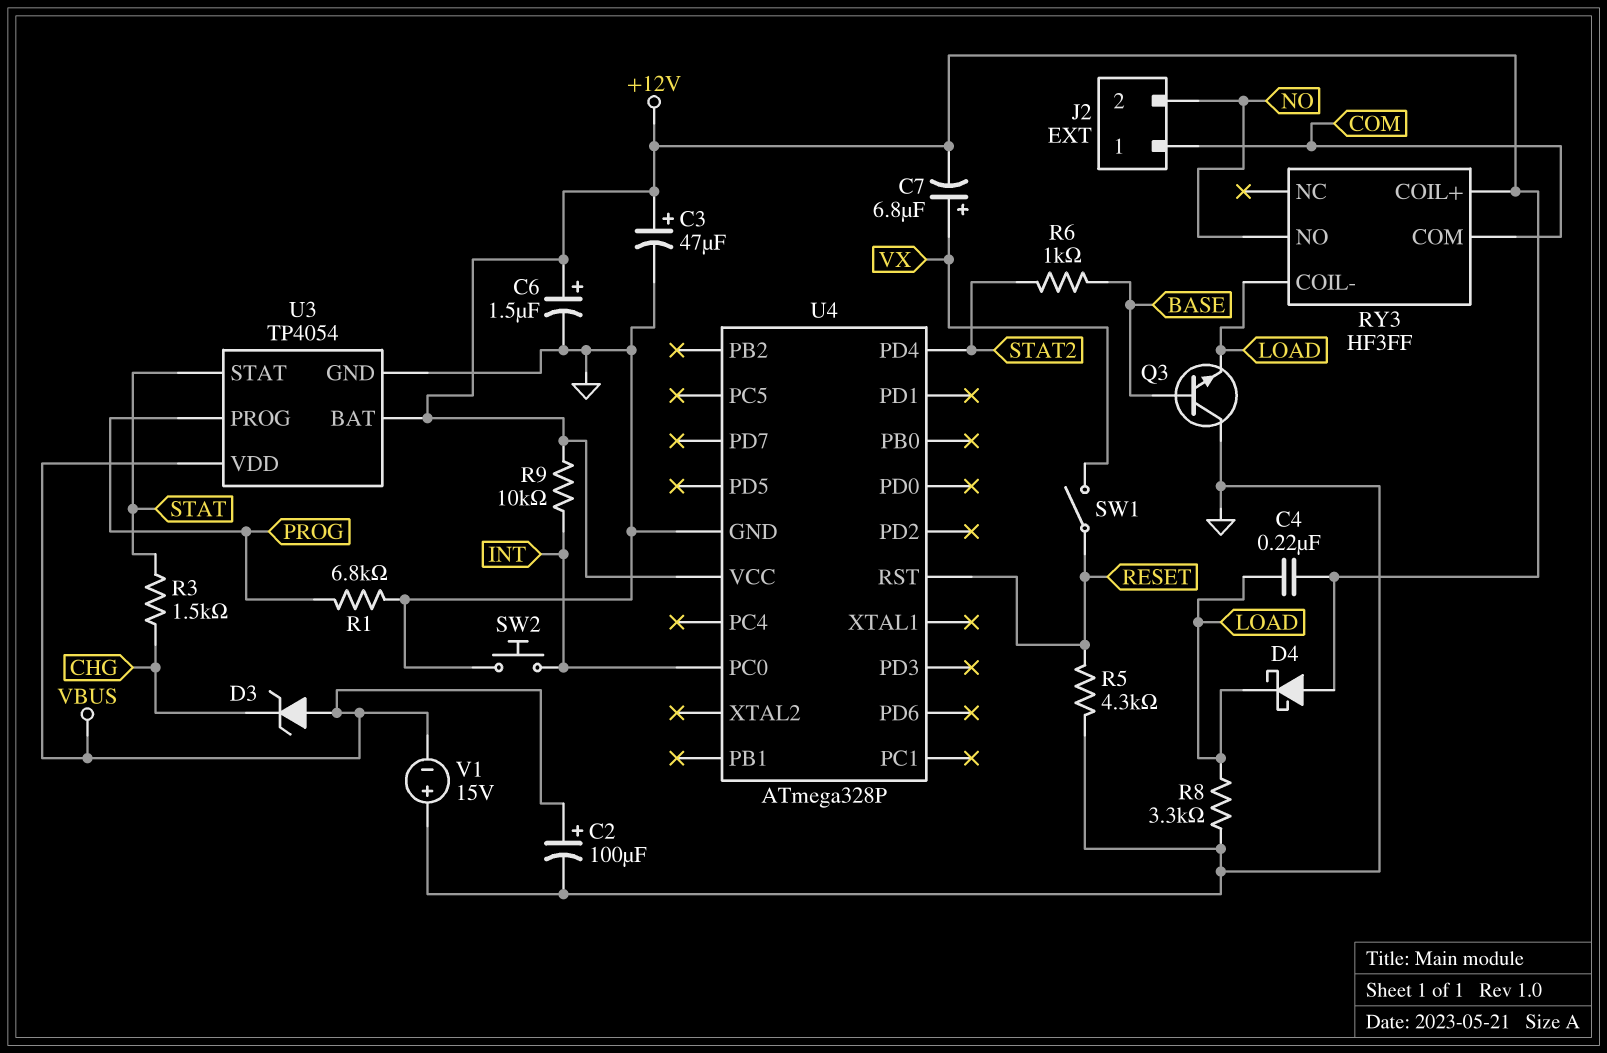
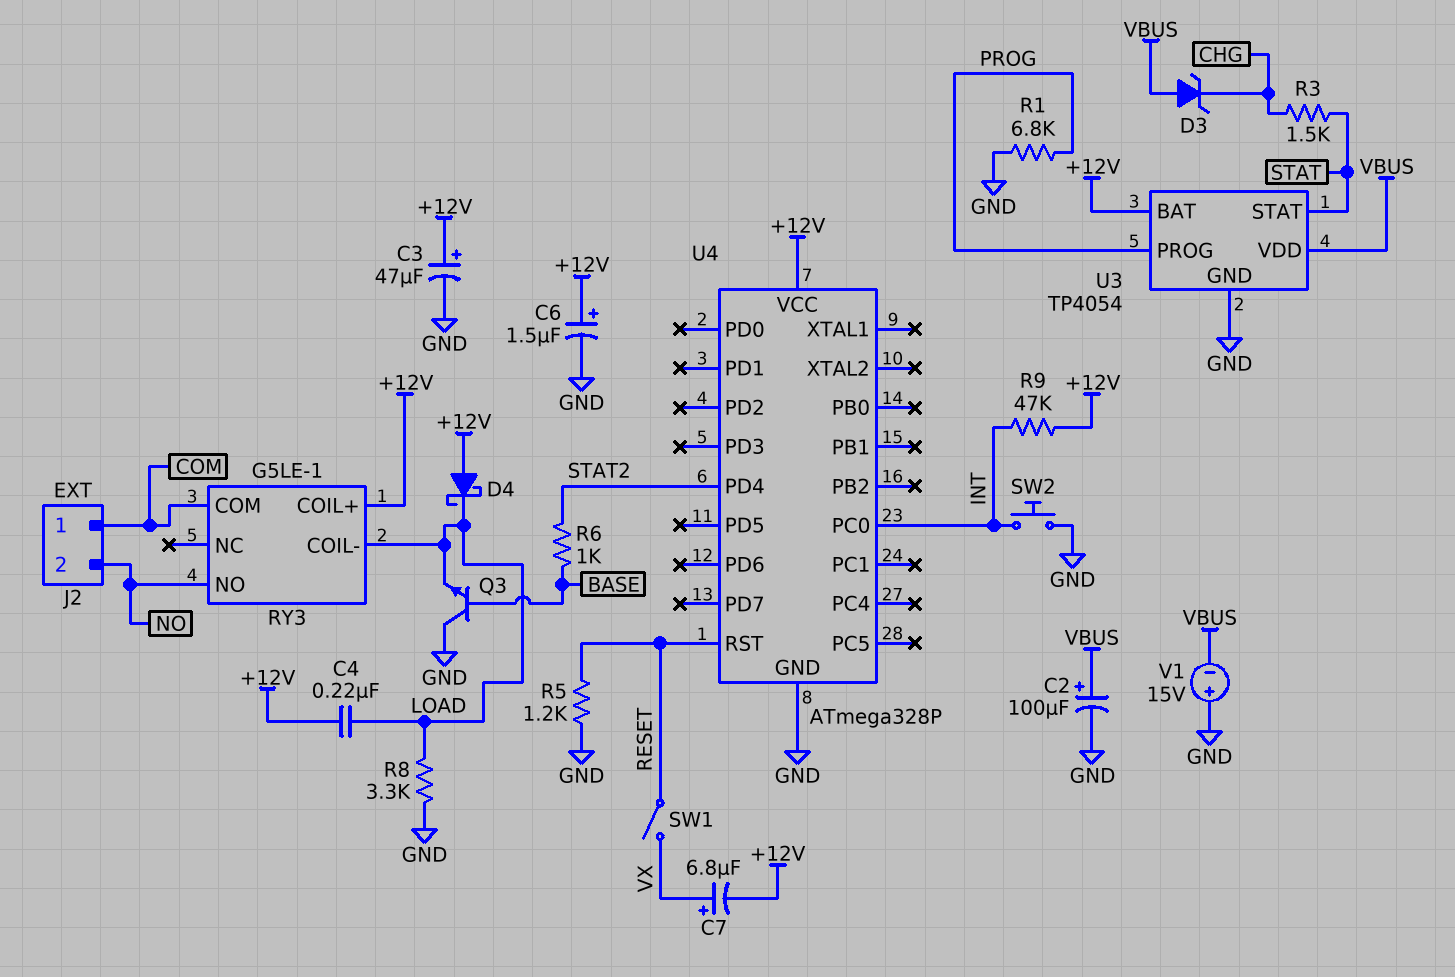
R5: 4.3k (GND, RESET) -> 1.2k (GND, RESET)
R9: 10k (+12V, INT) -> 47k (+12V, INT)
RY3: HF3FF -> G5LE-1

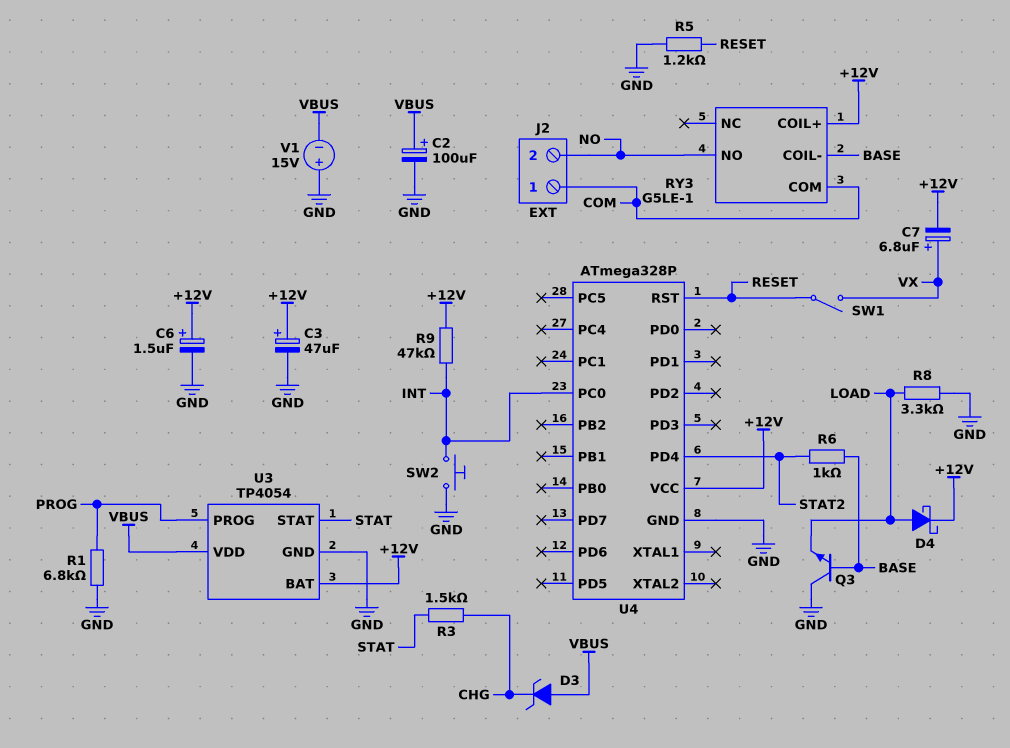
C4: 220nF (+12V, LOAD) -> none
D4: schottky (A +12V, K LOAD) -> schottky (A LOAD, K +12V)
RY3 pin COIL-: LOAD -> BASE

